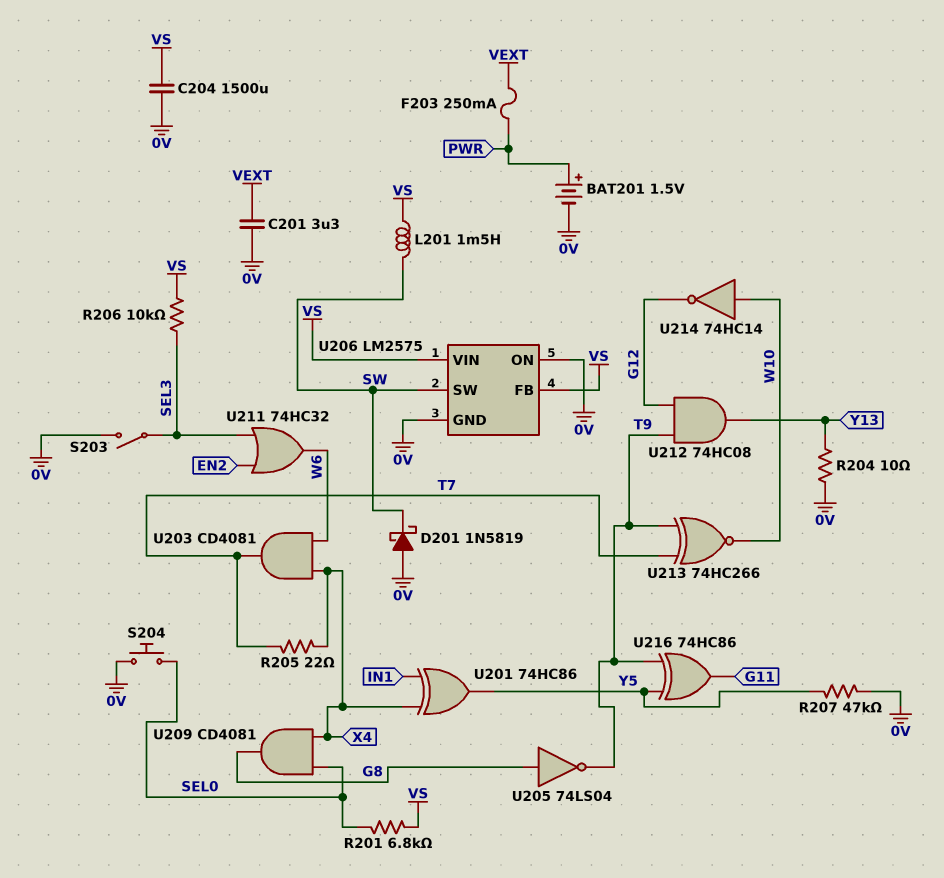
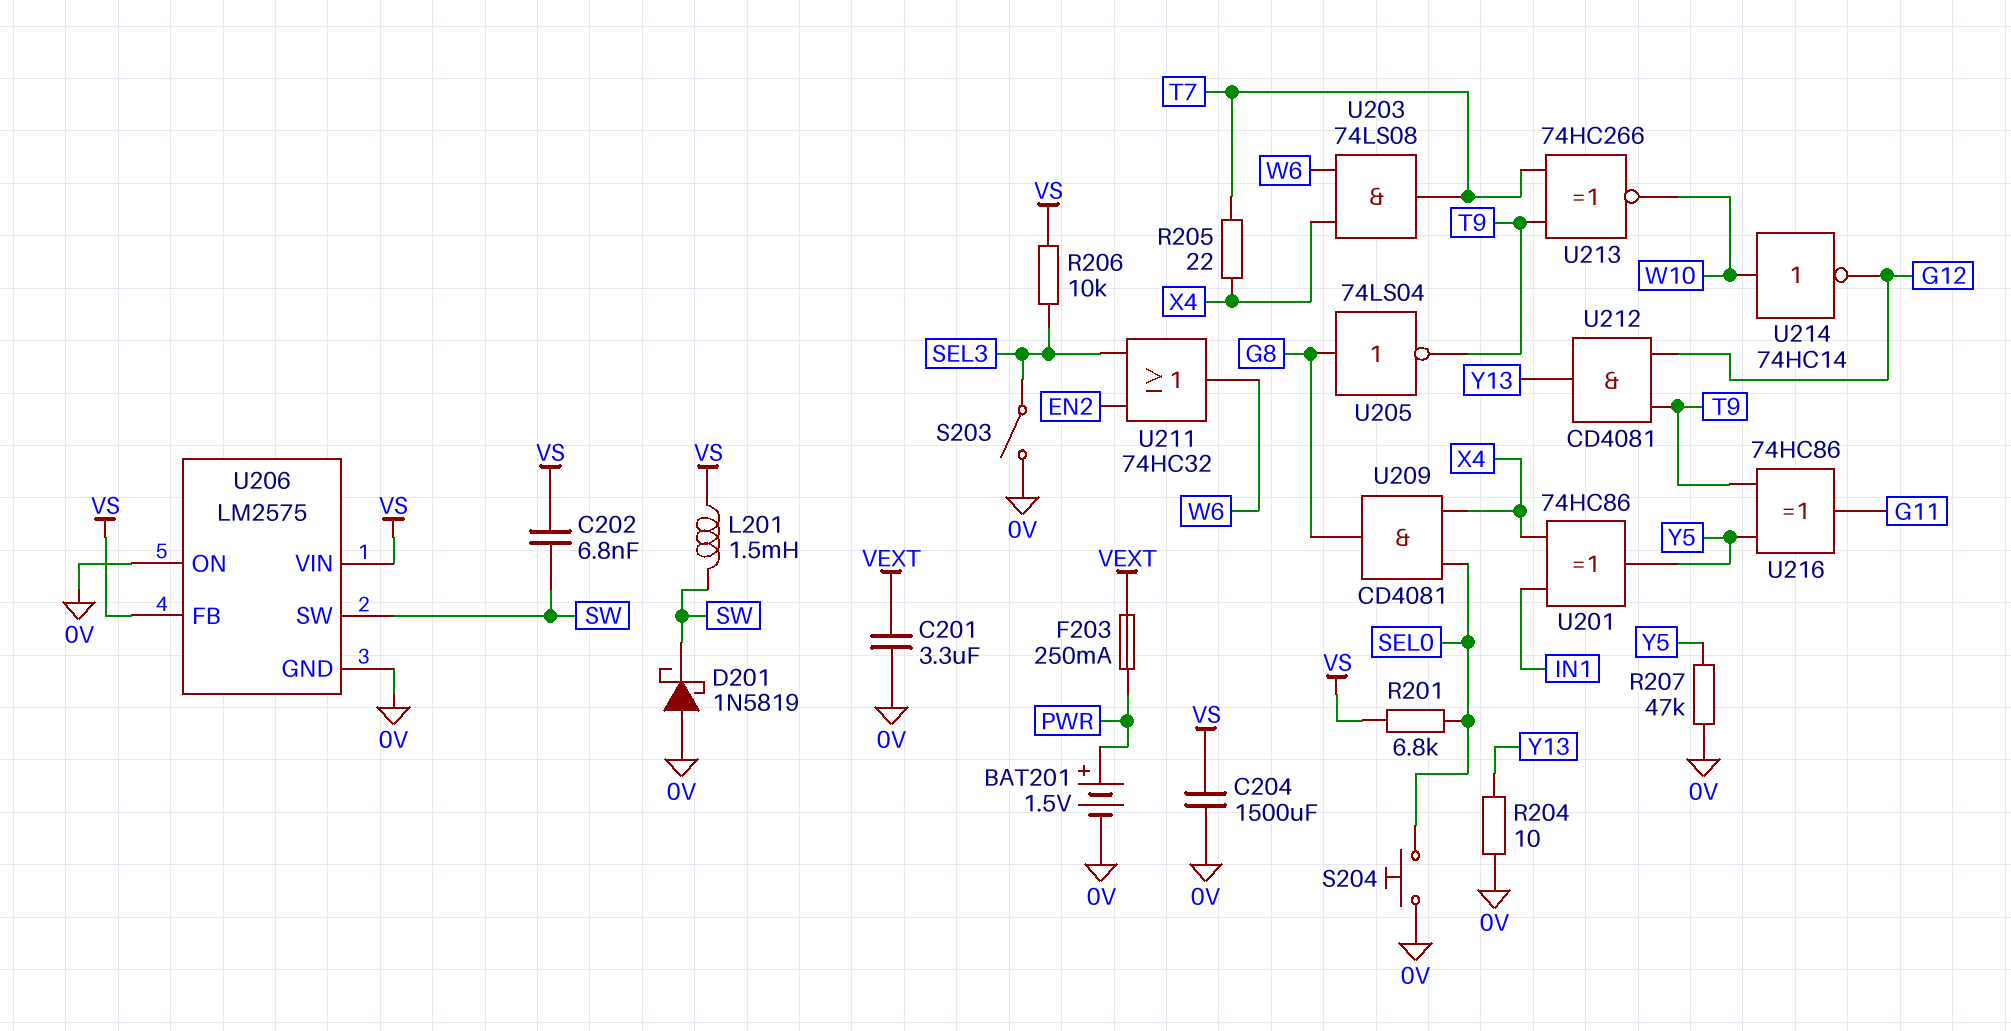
C202: none -> 6.8nF (SW, VS)
U203: AND CD4081 (in W6, in X4, out T7) -> AND 74LS08 (in W6, in X4, out T7)
U212: AND 74HC08 (in G12, in T9, out Y13) -> AND CD4081 (in G12, in T9, out Y13)

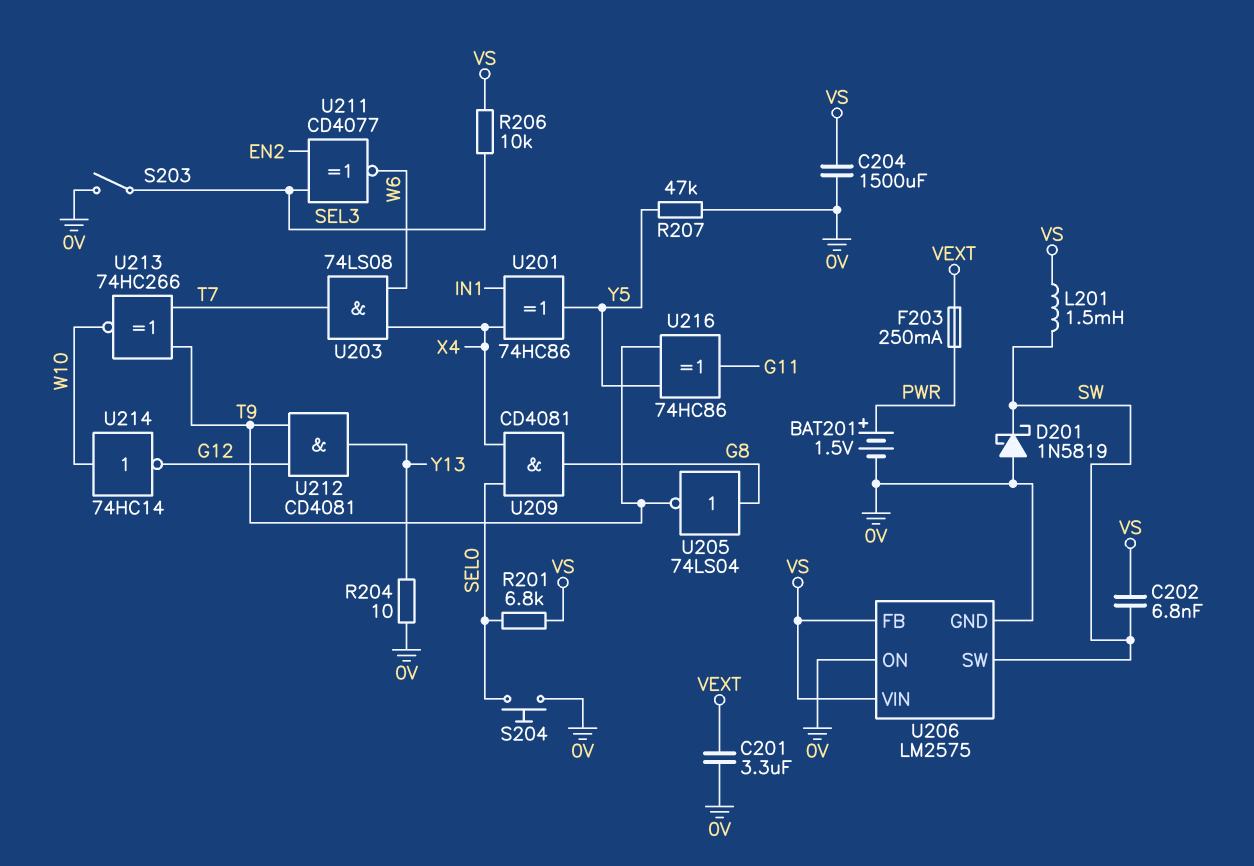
R205: 22 (T7, X4) -> none
U211: OR 74HC32 (in EN2, in SEL3, out W6) -> XNOR CD4077 (in EN2, in SEL3, out W6)

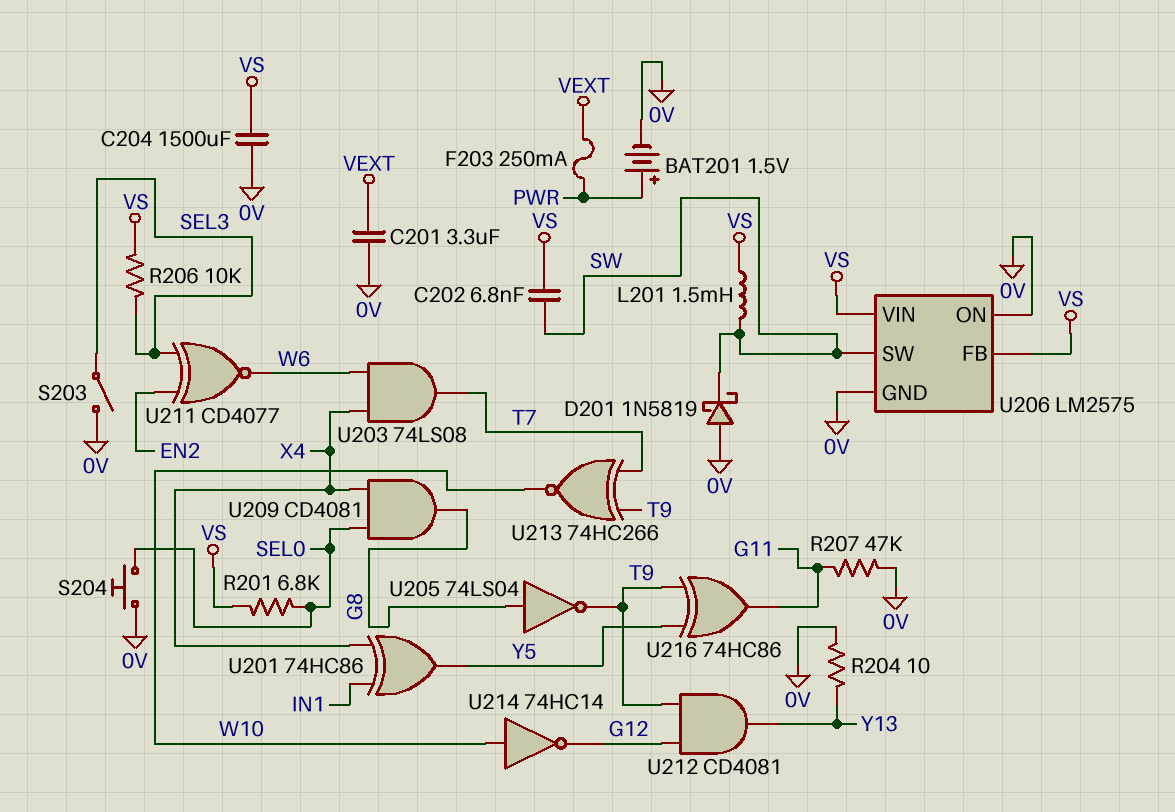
R207: 47k (0V, Y5) -> 47k (0V, G11)

